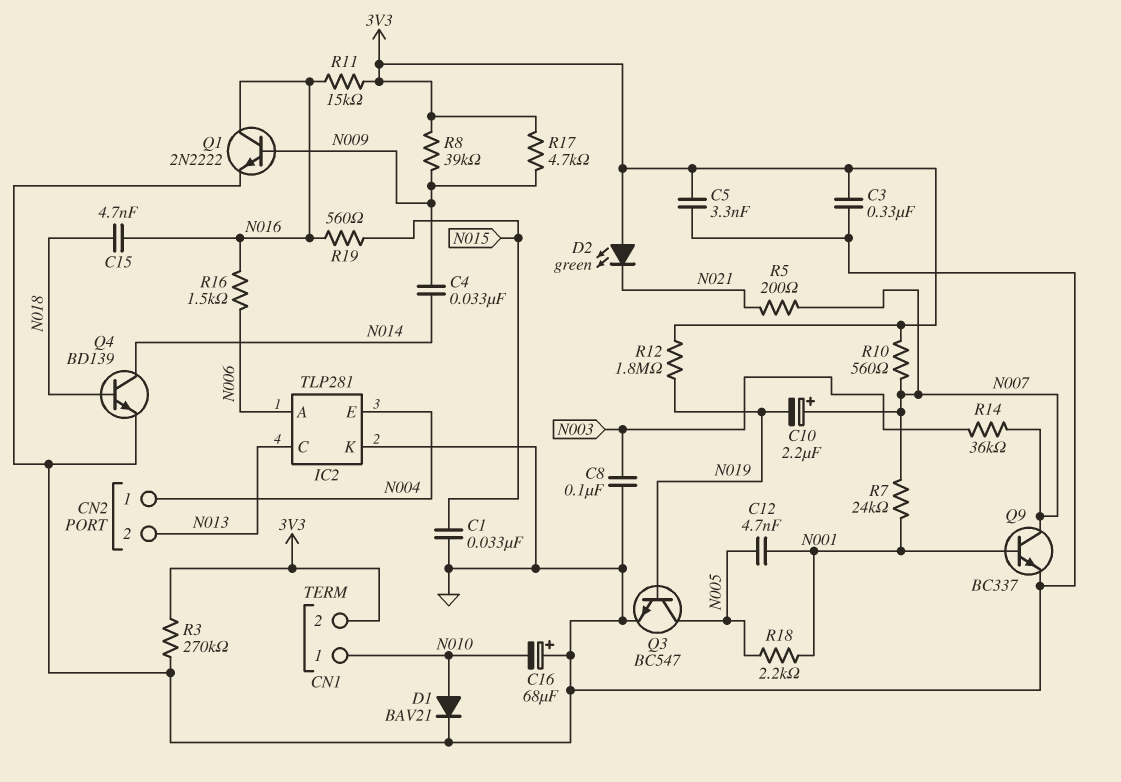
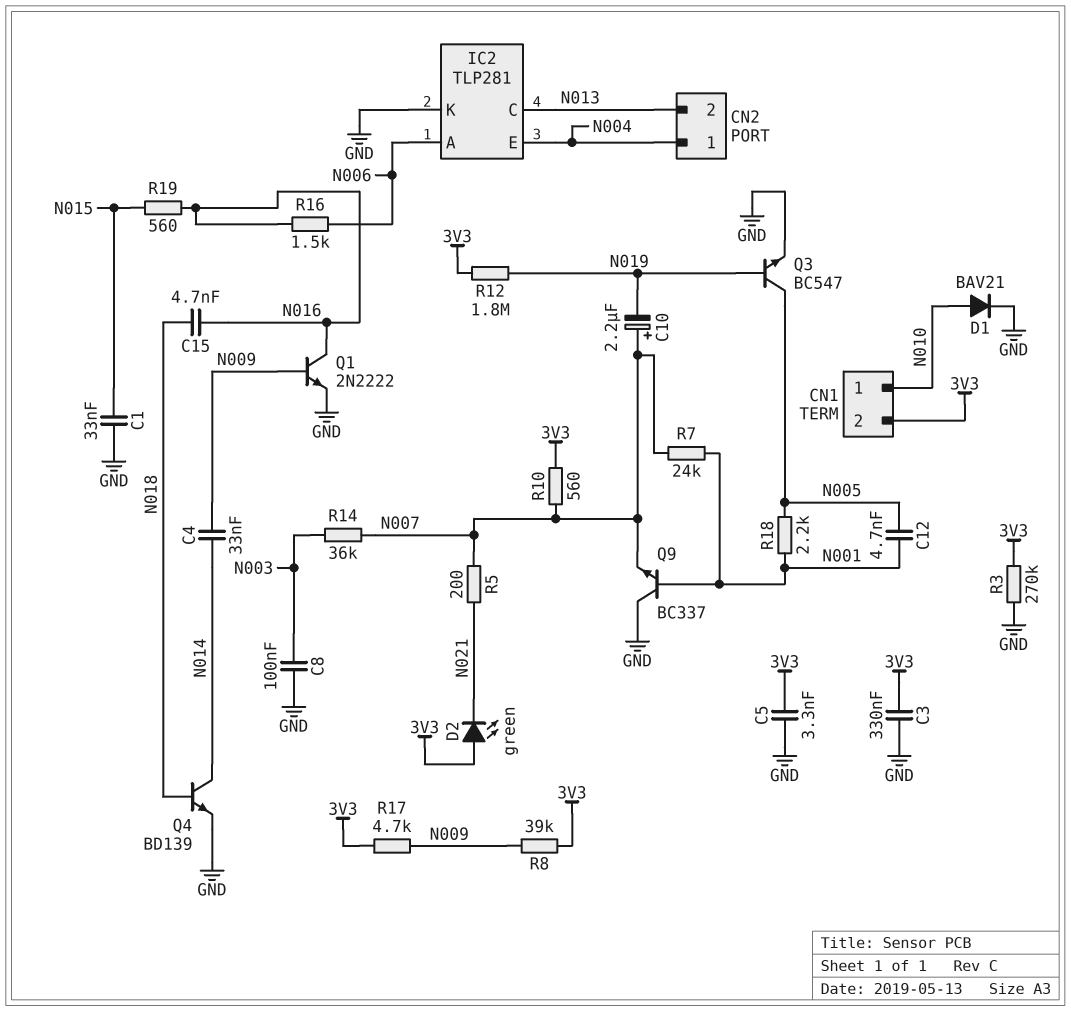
C16: 68uF (plus GND, minus N010) -> none
Q9: NPN BC337 (B N001, C N007, E GND) -> NPN BC337 (B N001, C GND, E N007)
R11: 15k (3V3, N016) -> none

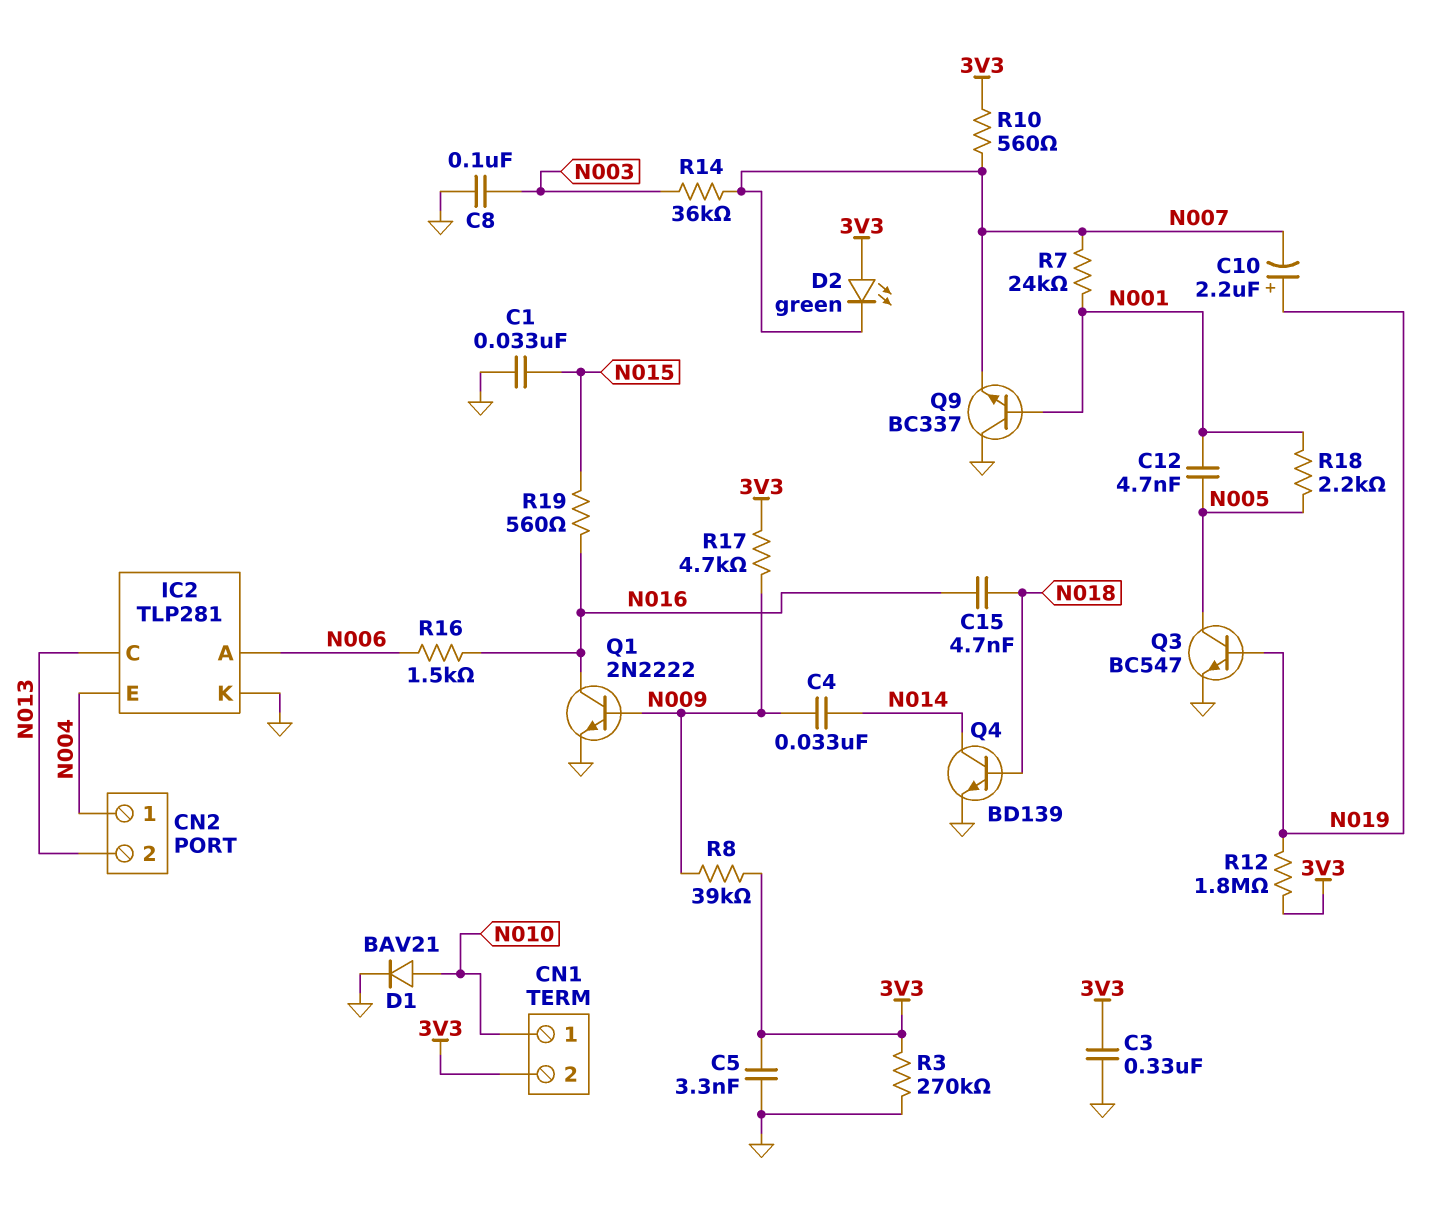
C10: 2.2uF (plus N007, minus N019) -> 2.2uF (plus N019, minus N007)
D2: LED green (A 3V3, K N021) -> LED green (A 3V3, K N007)
R5: 200 (N007, N021) -> none

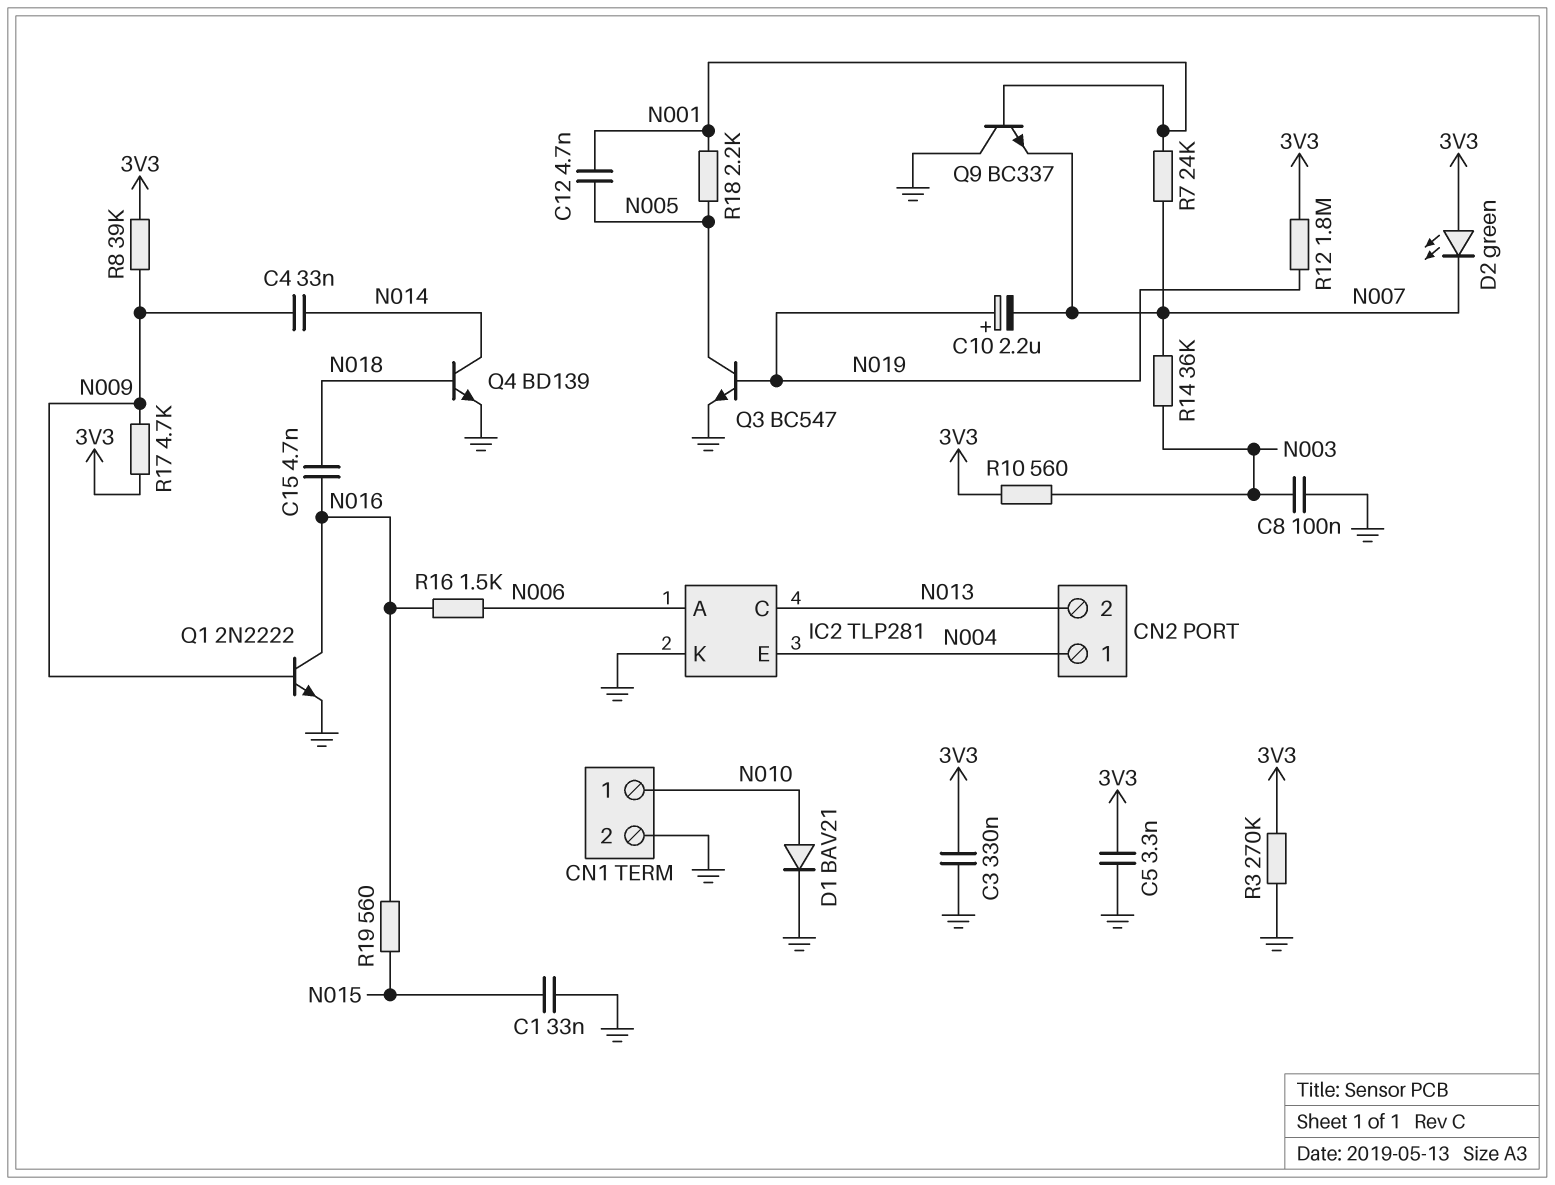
CN1 pin 2: 3V3 -> GND
R10: 560 (3V3, N007) -> 560 (3V3, N003)

